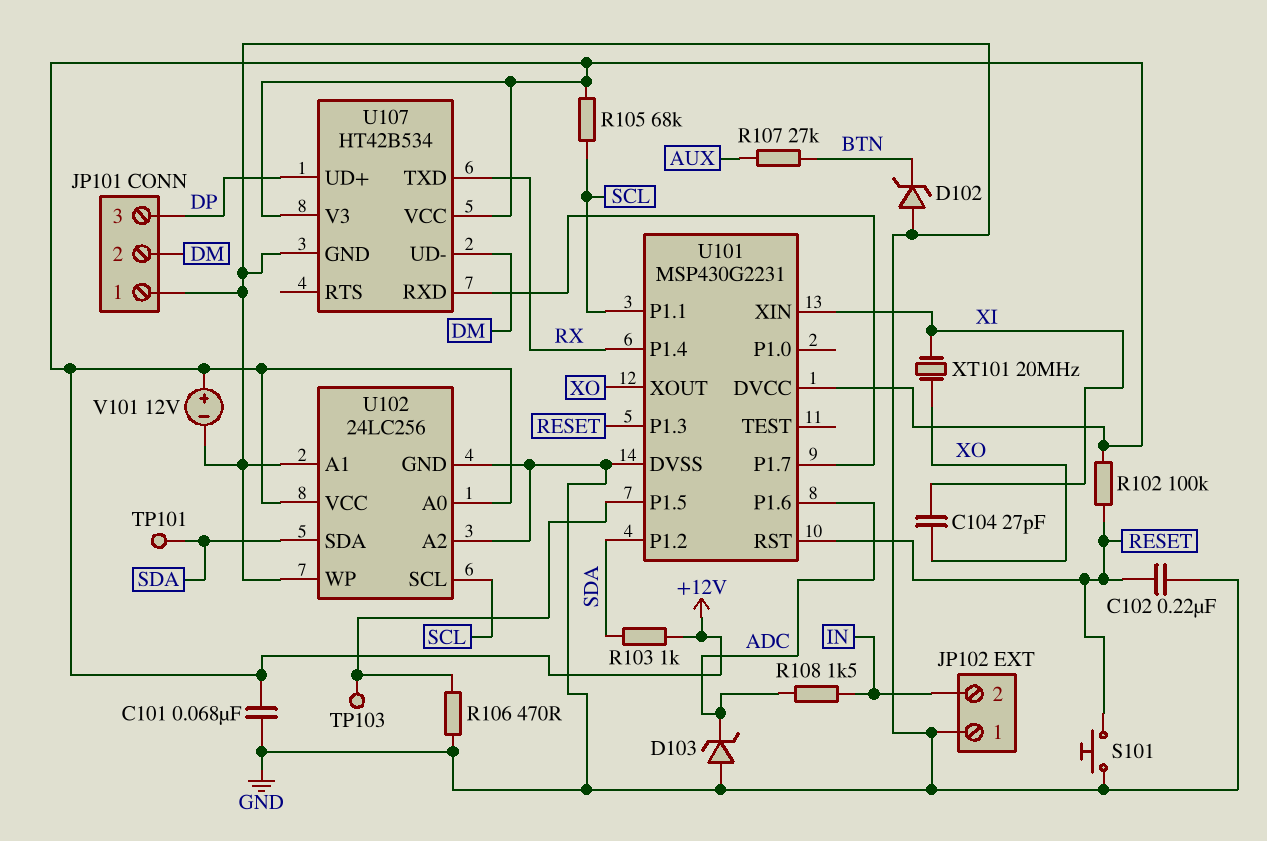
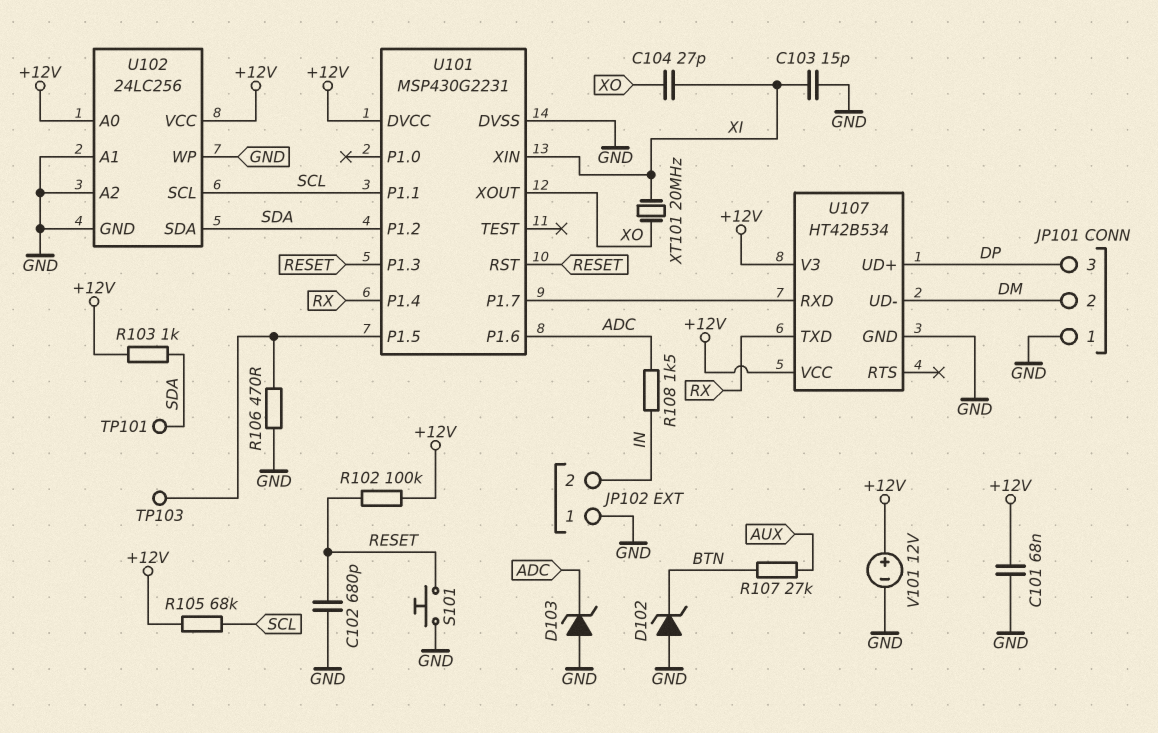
C102: 220nF (GND, RESET) -> 680pF (GND, RESET)
C103: none -> 15pF (GND, XI)

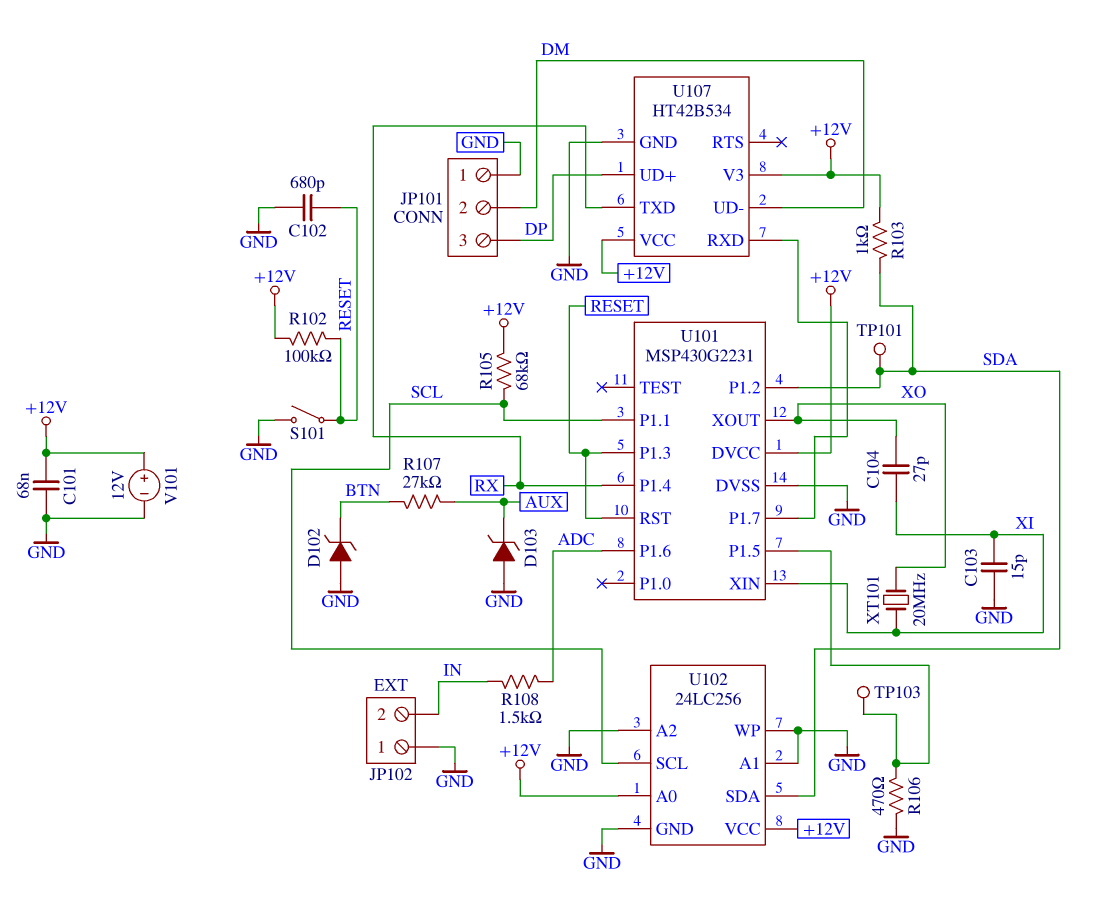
D103: zener (A GND, K ADC) -> zener (A GND, K AUX)
S101: button (GND, RESET) -> switch (GND, RESET)

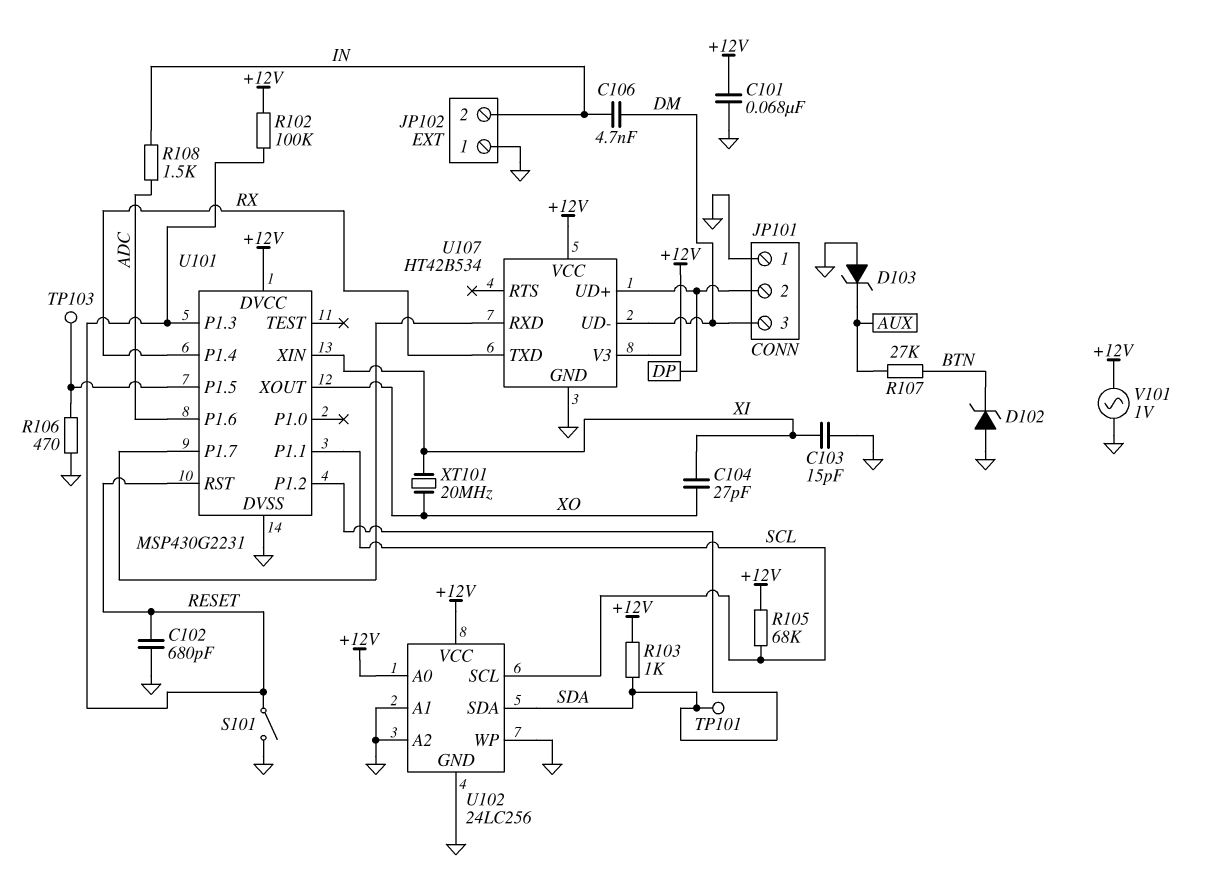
C106: none -> 4.7nF (DM, IN)
JP101 pin 2: DM -> DP
JP101 pin 3: DP -> DM
V101: 12V (plus +12V, minus GND) -> AC 1V (+12V, GND)

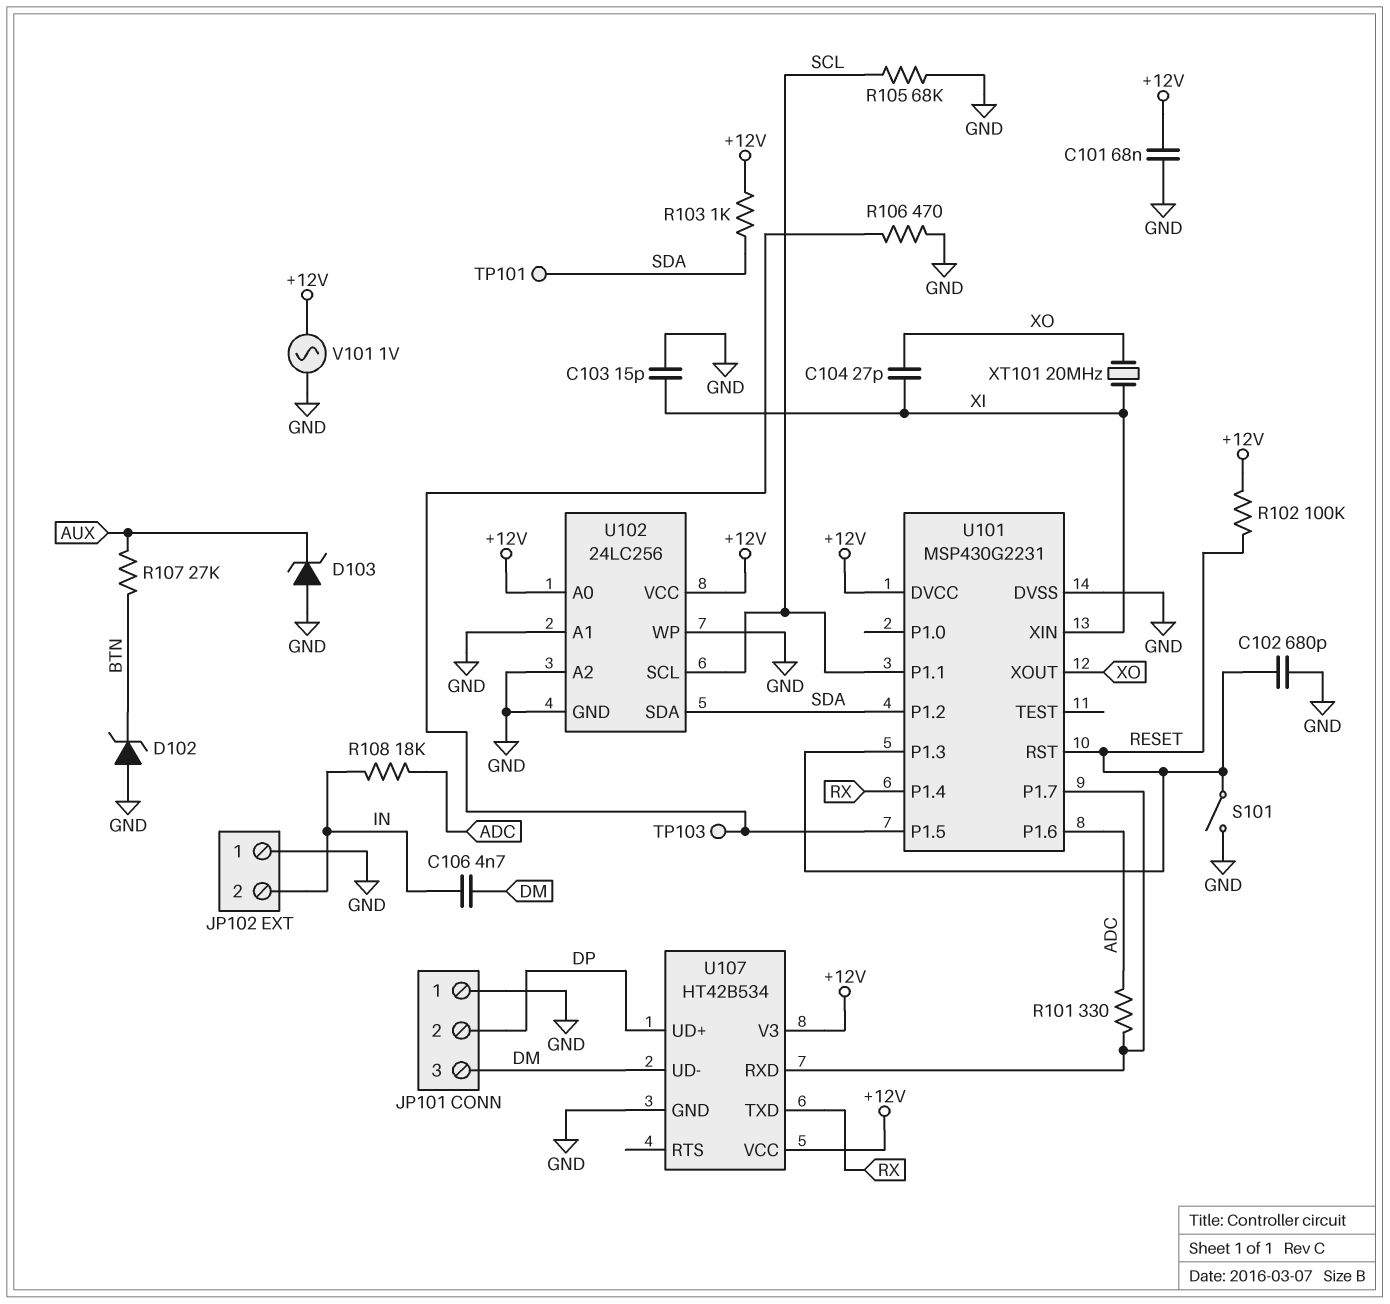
R101: none -> 330 (ADC, U101/P1.7)
R105: 68k (+12V, SCL) -> 68k (GND, SCL)
R108: 1.5k (ADC, IN) -> 18k (ADC, IN)

